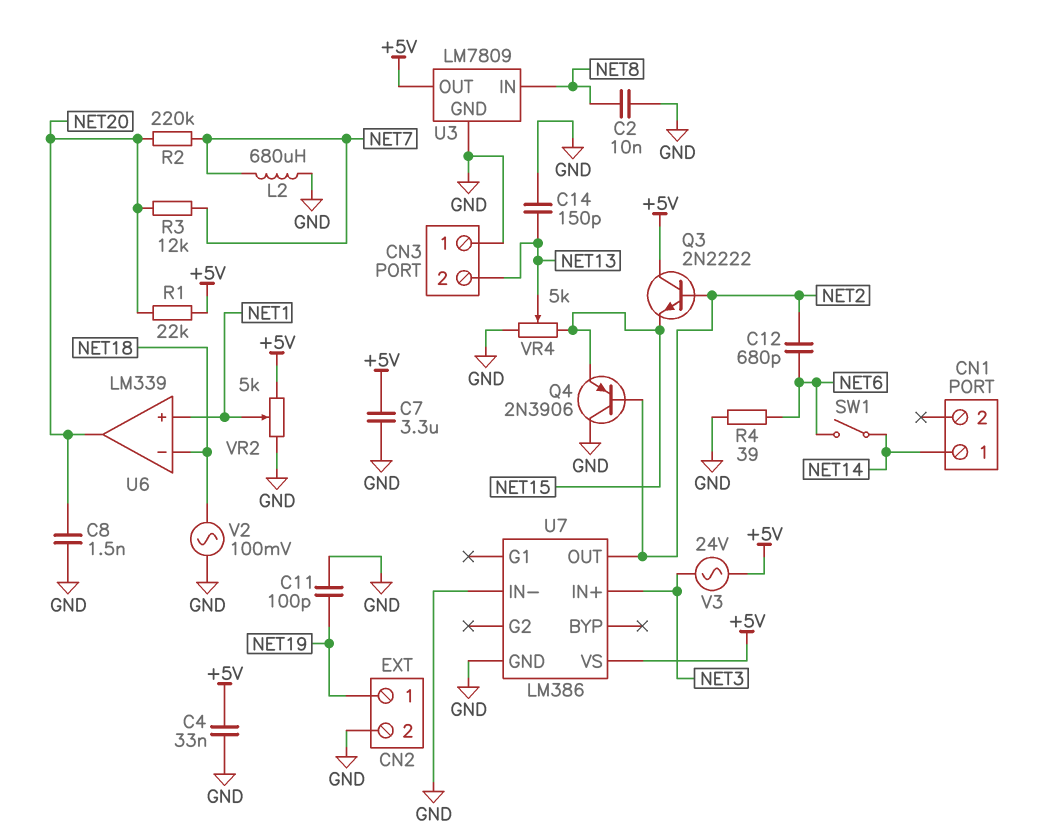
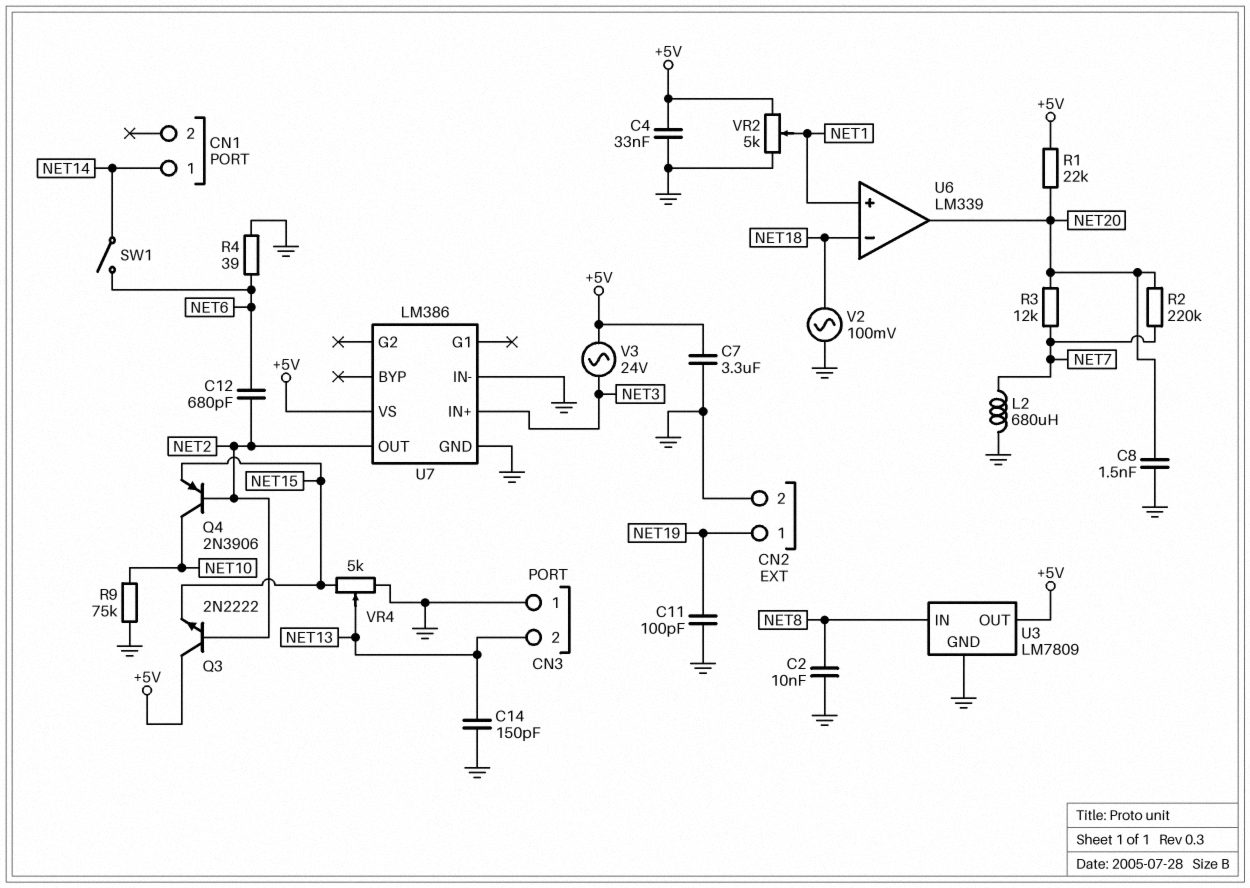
Q4: PNP 2N3906 (B NET2, C GND, E NET15) -> PNP 2N3906 (B NET2, C NET10, E NET15)
R9: none -> 75k (GND, NET10)

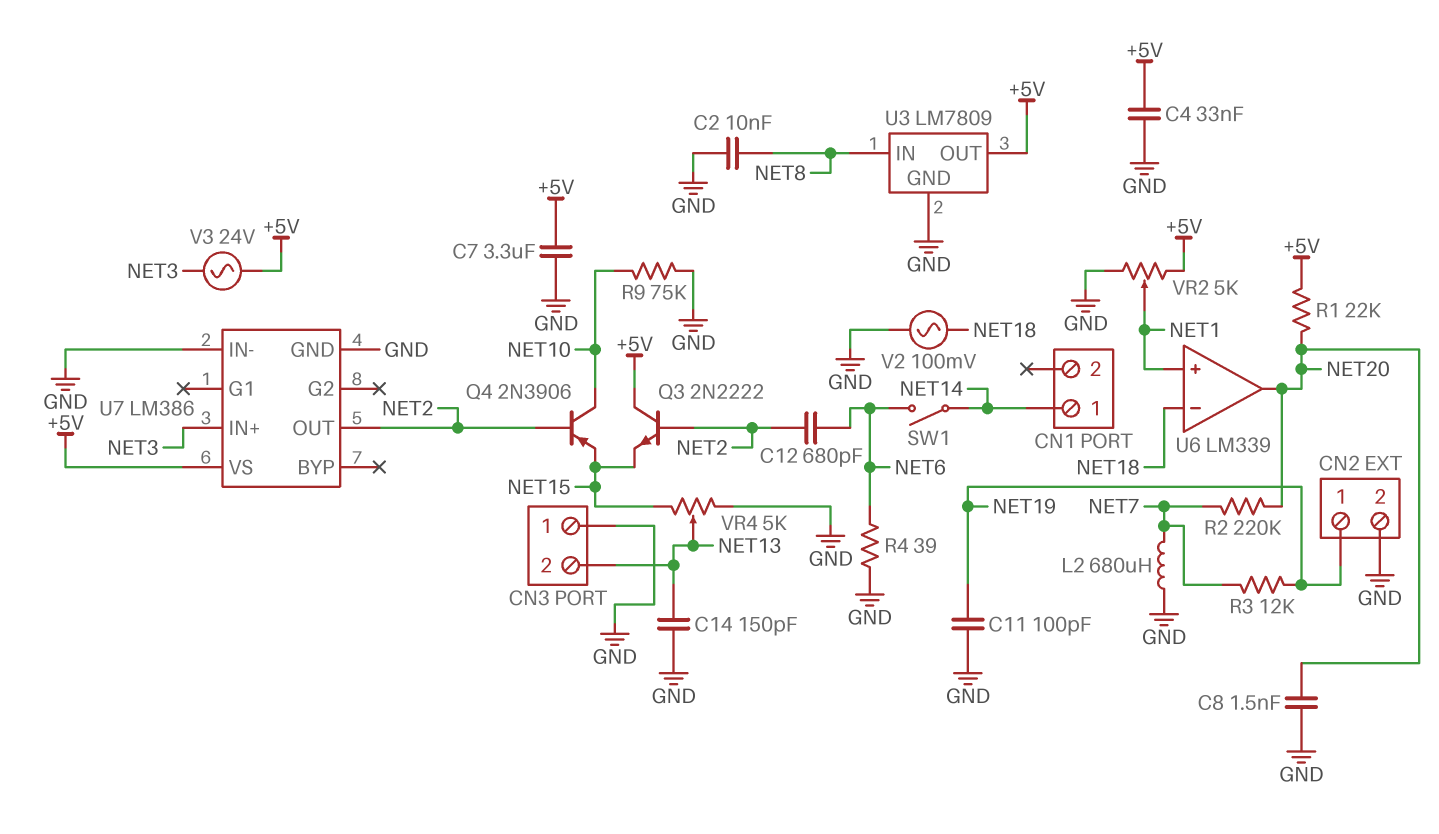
R3: 12k (NET7, NET20) -> 12k (NET7, NET19)

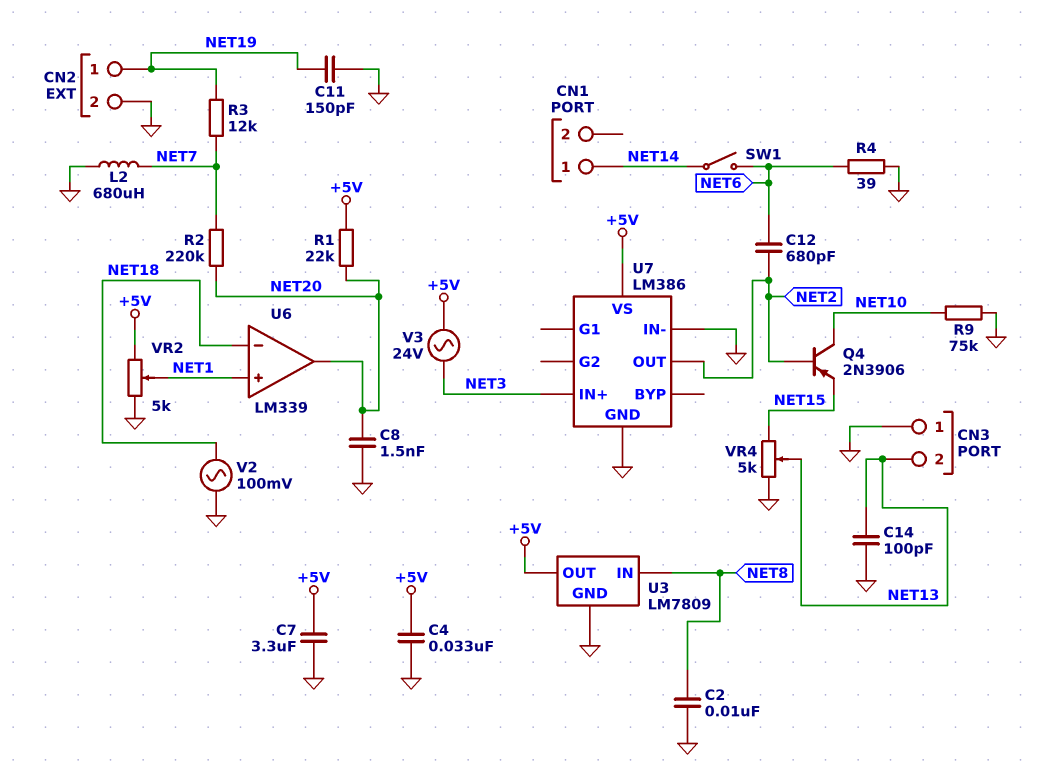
C11: 100pF (GND, NET19) -> 150pF (GND, NET19)
C14: 150pF (GND, NET13) -> 100pF (GND, NET13)
Q3: NPN 2N2222 (B NET2, C +5V, E NET15) -> none

